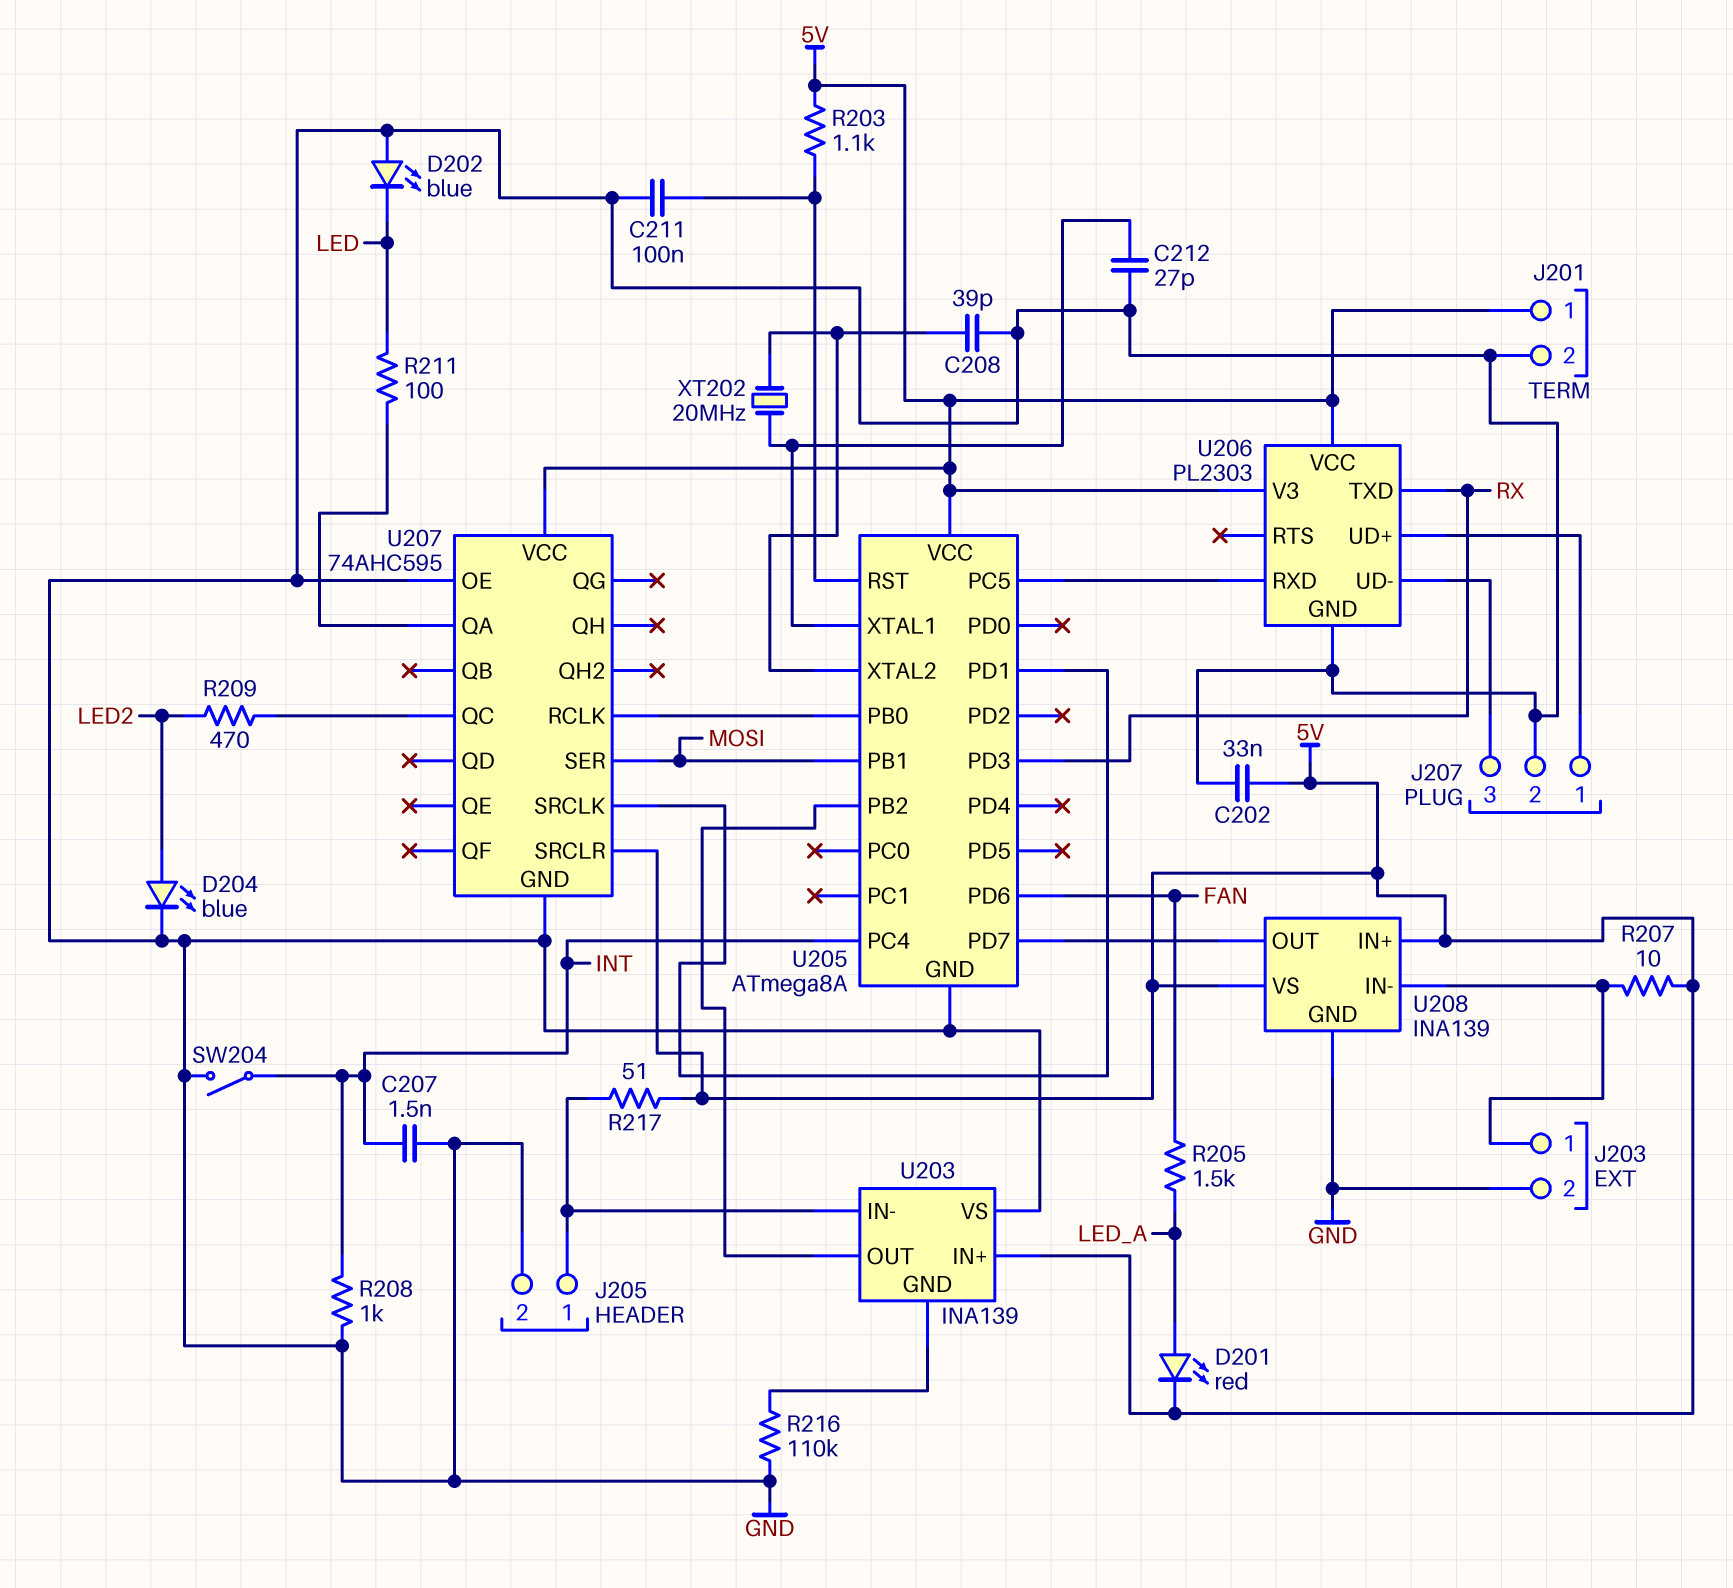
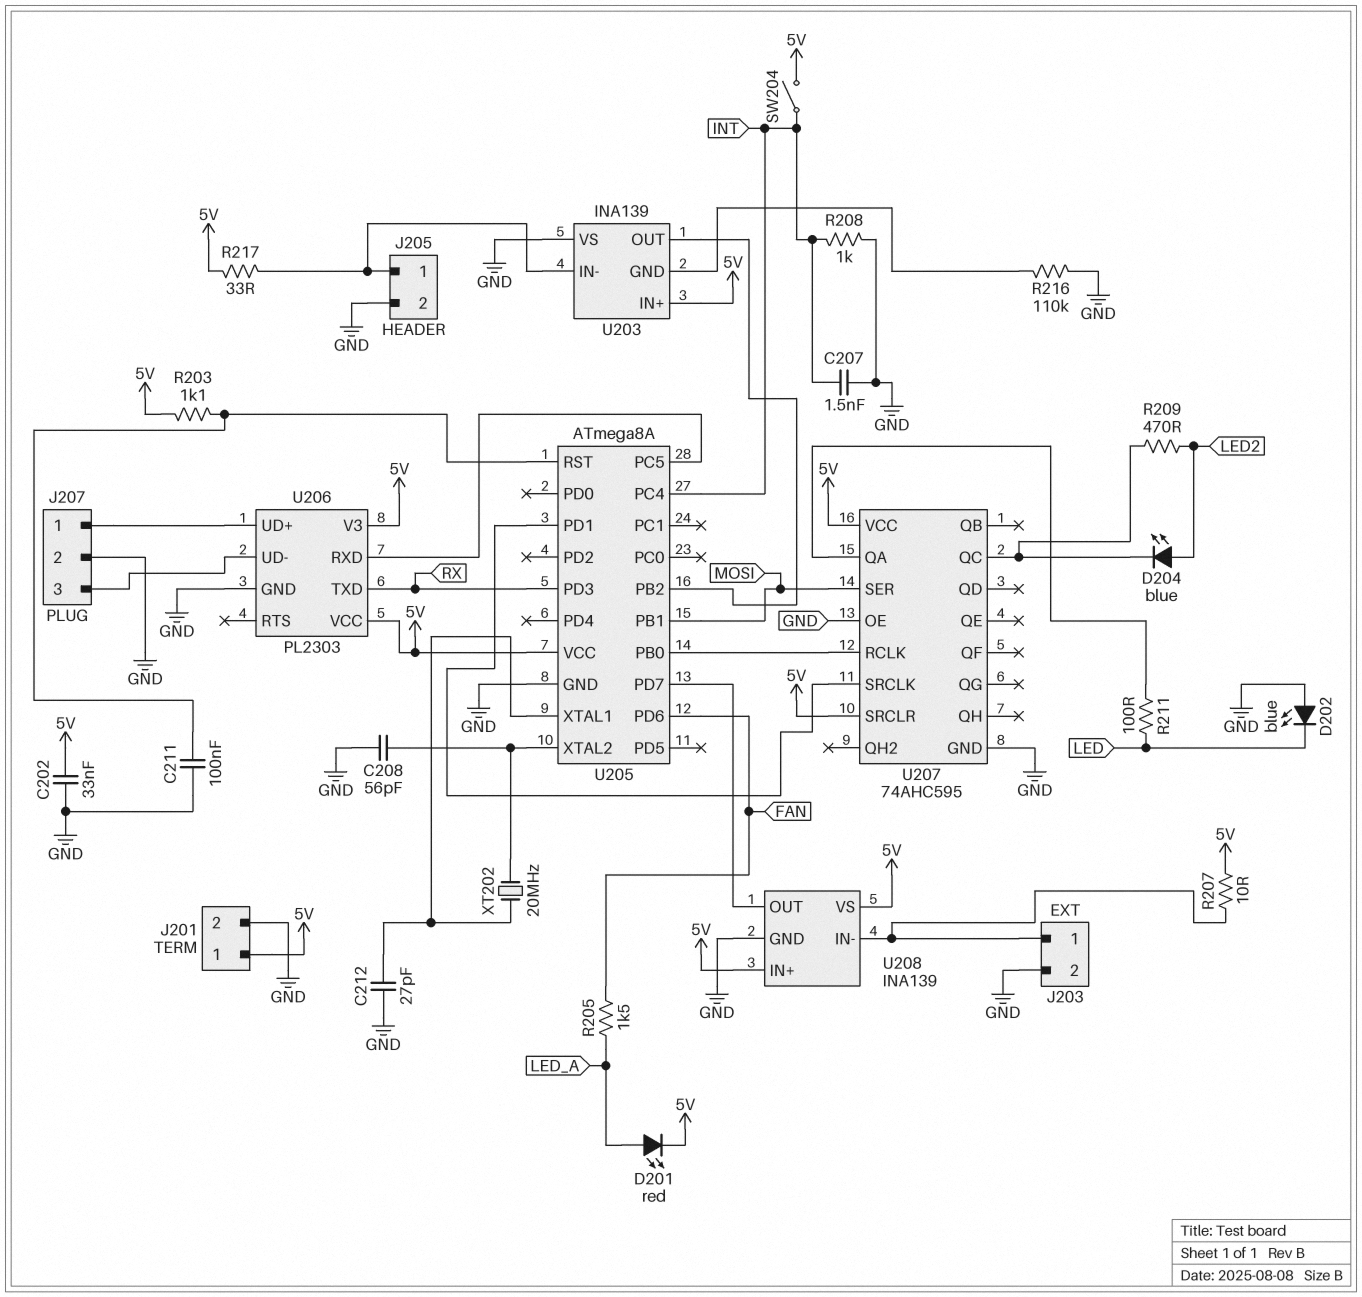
C208: 39pF (GND, U205/XTAL2) -> 56pF (GND, U205/XTAL2)
D204: LED blue (A LED2, K GND) -> LED blue (A LED2, K U207/QC)
R217: 51 (5V, J205/1) -> 33 (5V, J205/1)
SW204: switch (GND, INT) -> switch (5V, INT)

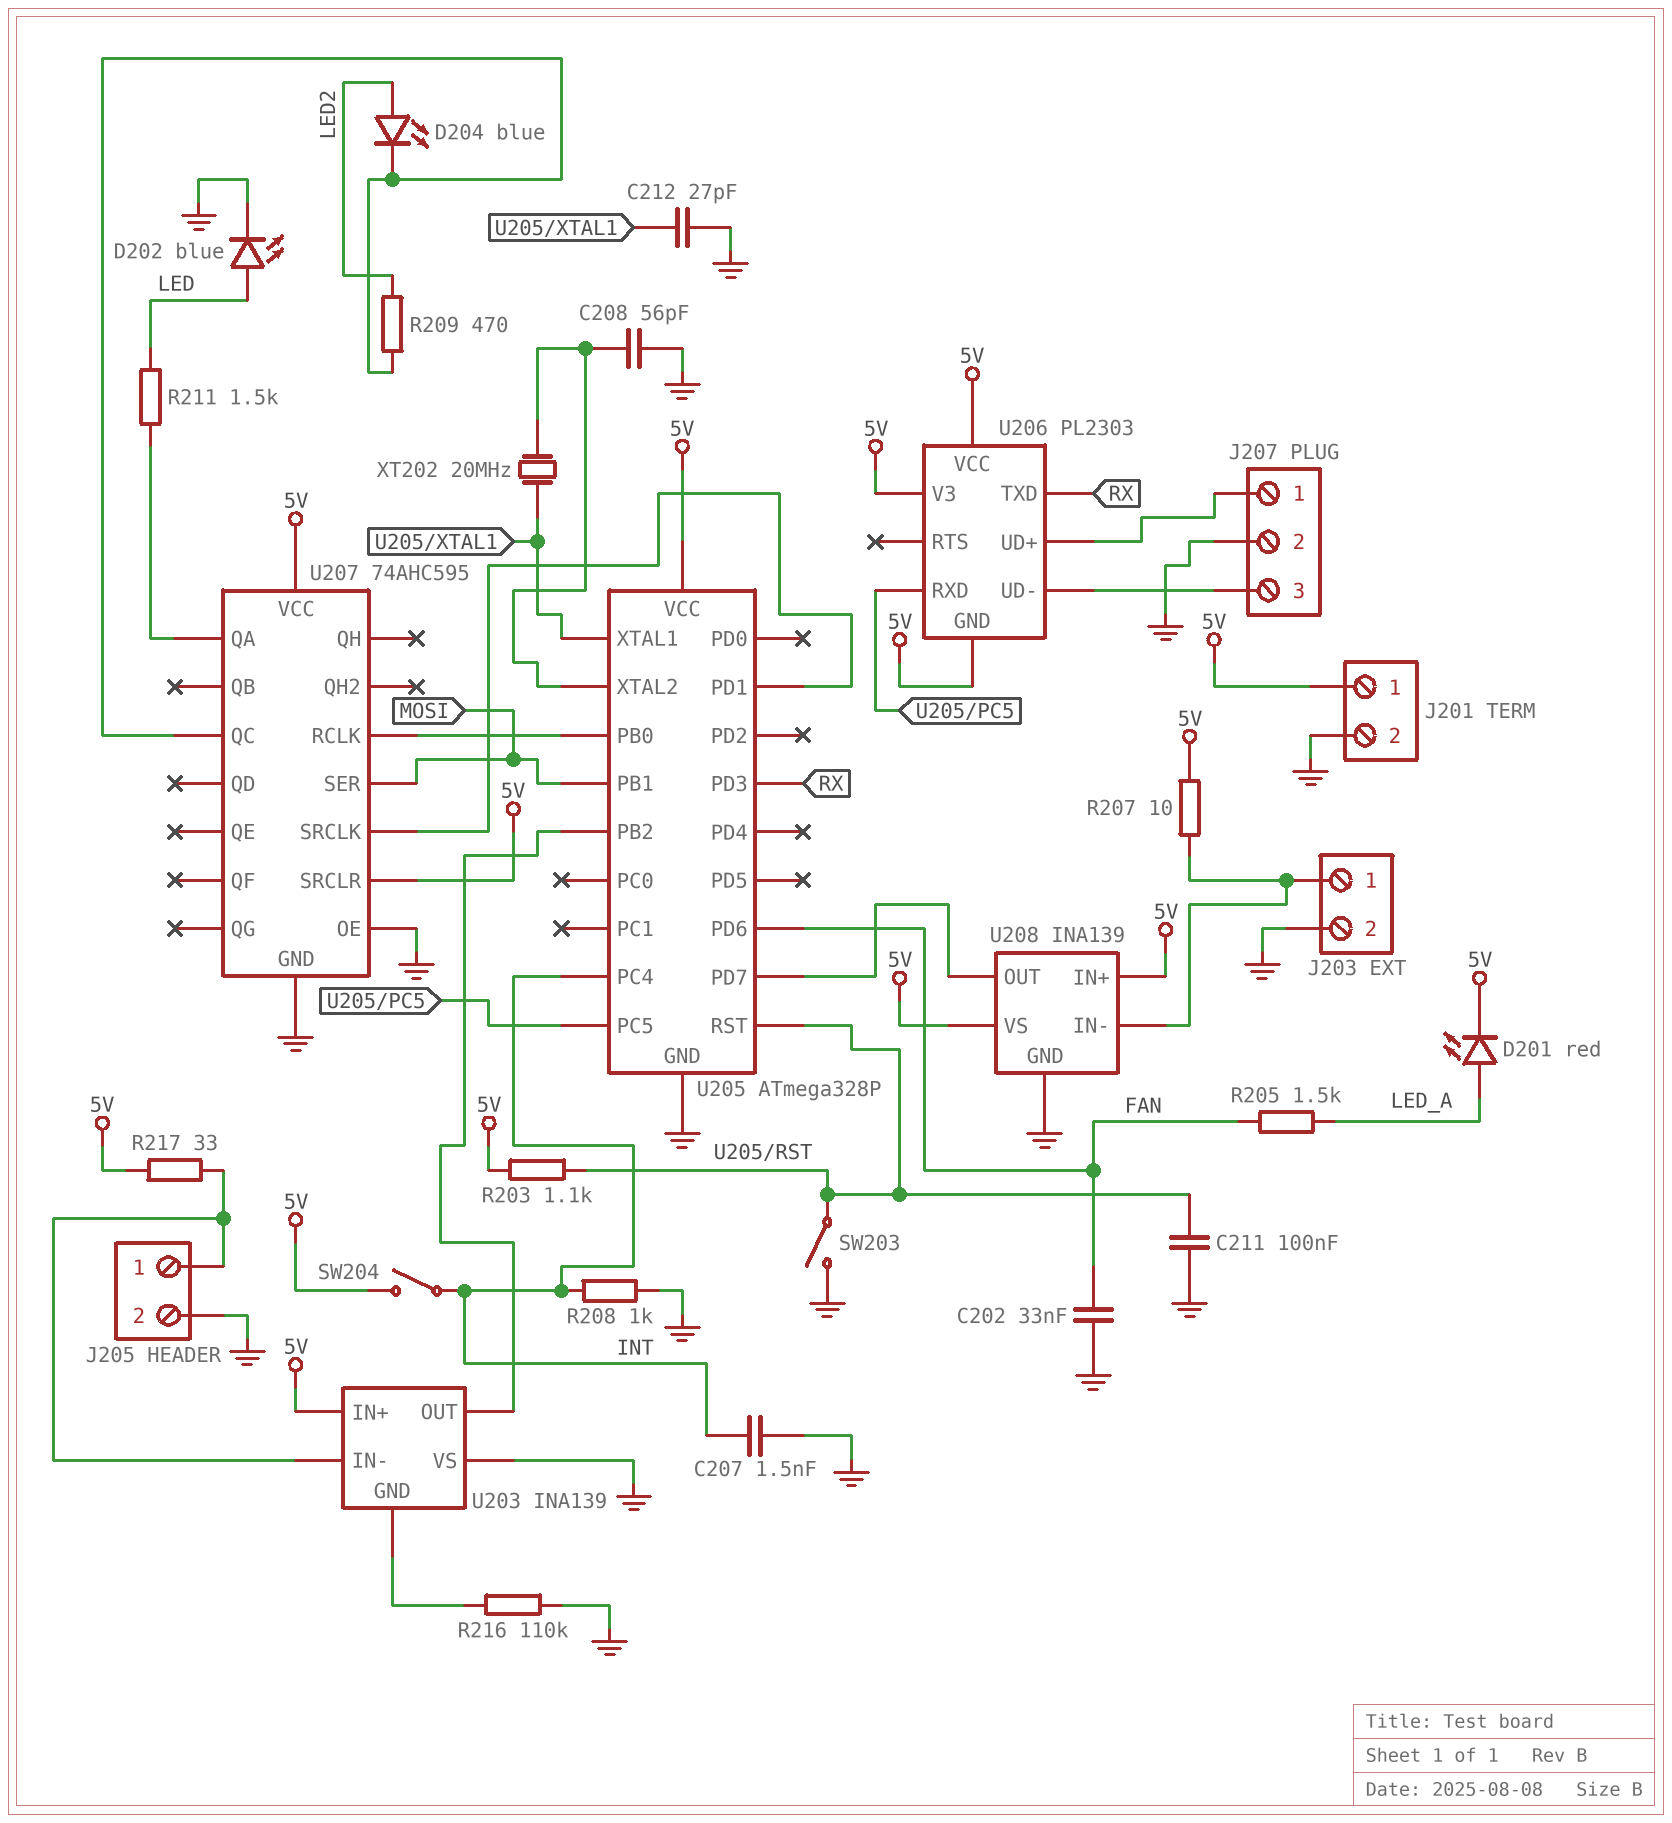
C202: 33nF (5V, GND) -> 33nF (FAN, GND)
D202: LED blue (A GND, K LED) -> LED blue (A LED, K GND)
R211: 100 (LED, U207/QA) -> 1.5k (LED, U207/QA)
SW203: none -> switch (GND, U205/RST)
U205: ATmega8A -> ATmega328P
U206 pin GND: GND -> 5V

